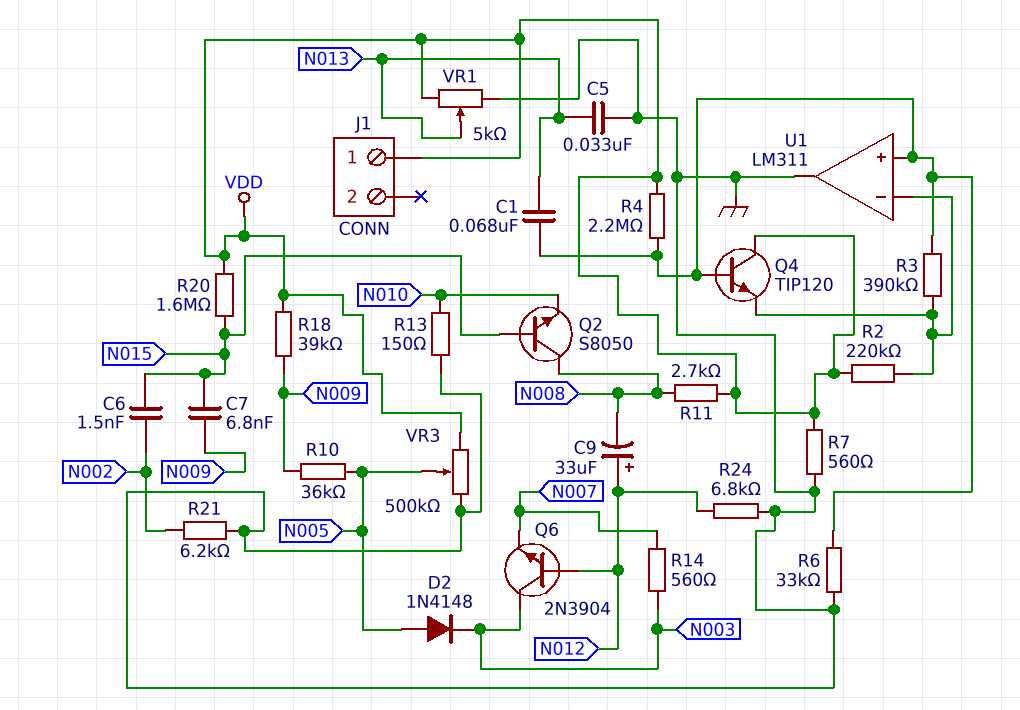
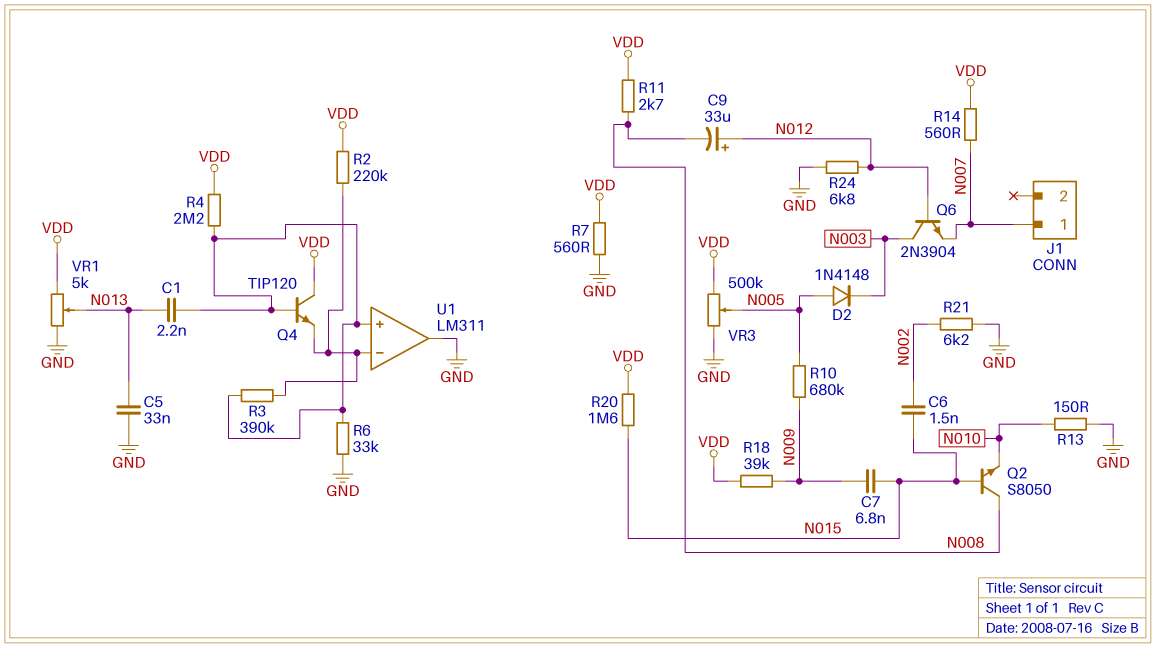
C1: 68nF (N013, U1/in+) -> 2.2nF (N013, U1/in+)
J1 pin 1: VDD -> N007
R10: 36k (N005, N009) -> 680k (N005, N009)
R14: 560 (N003, N007) -> 560 (N007, VDD)

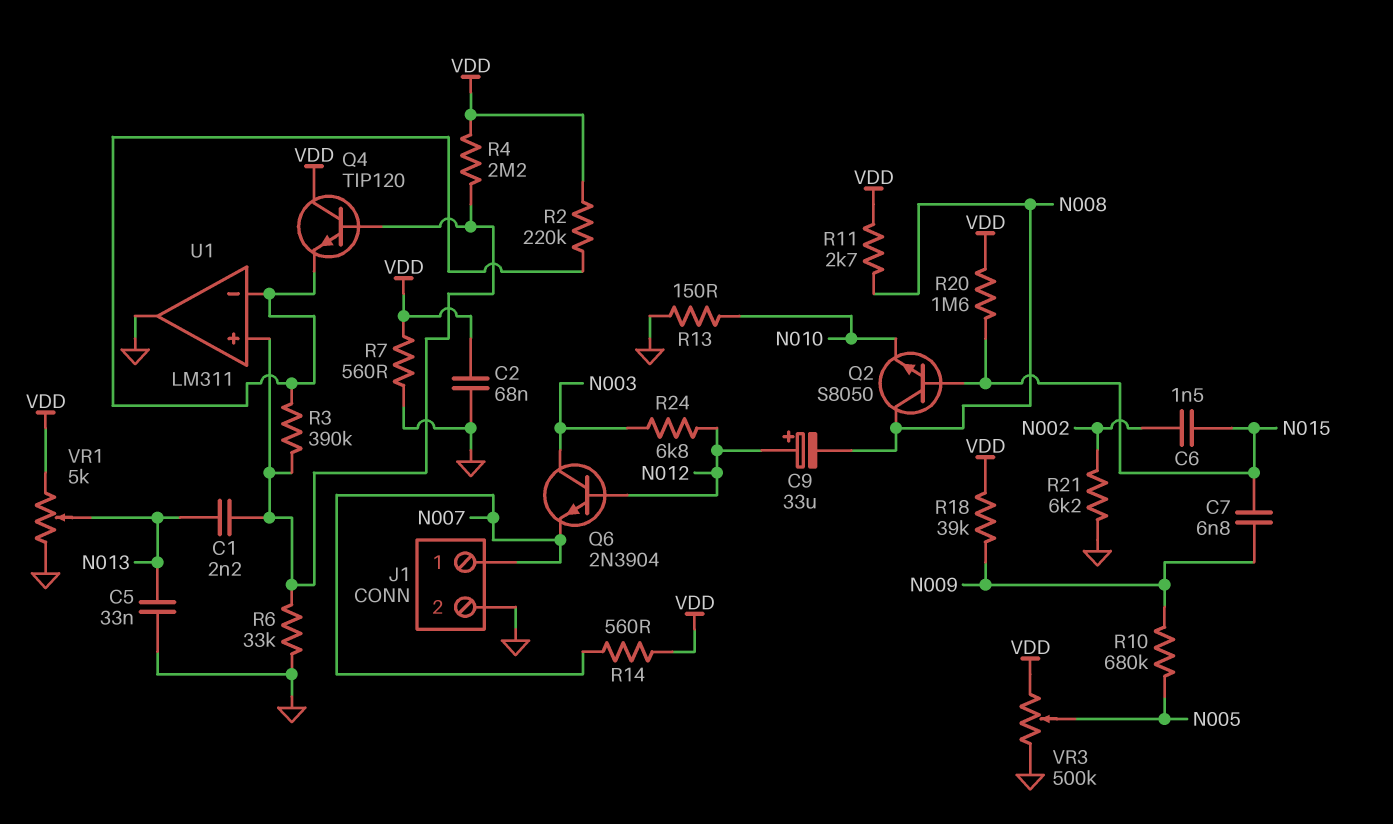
C2: none -> 68nF (GND, VDD)
D2: diode 1N4148 (A N005, K N003) -> none
J1 pin 2: none -> GND
R24: 6.8k (GND, N012) -> 6.8k (N003, N012)

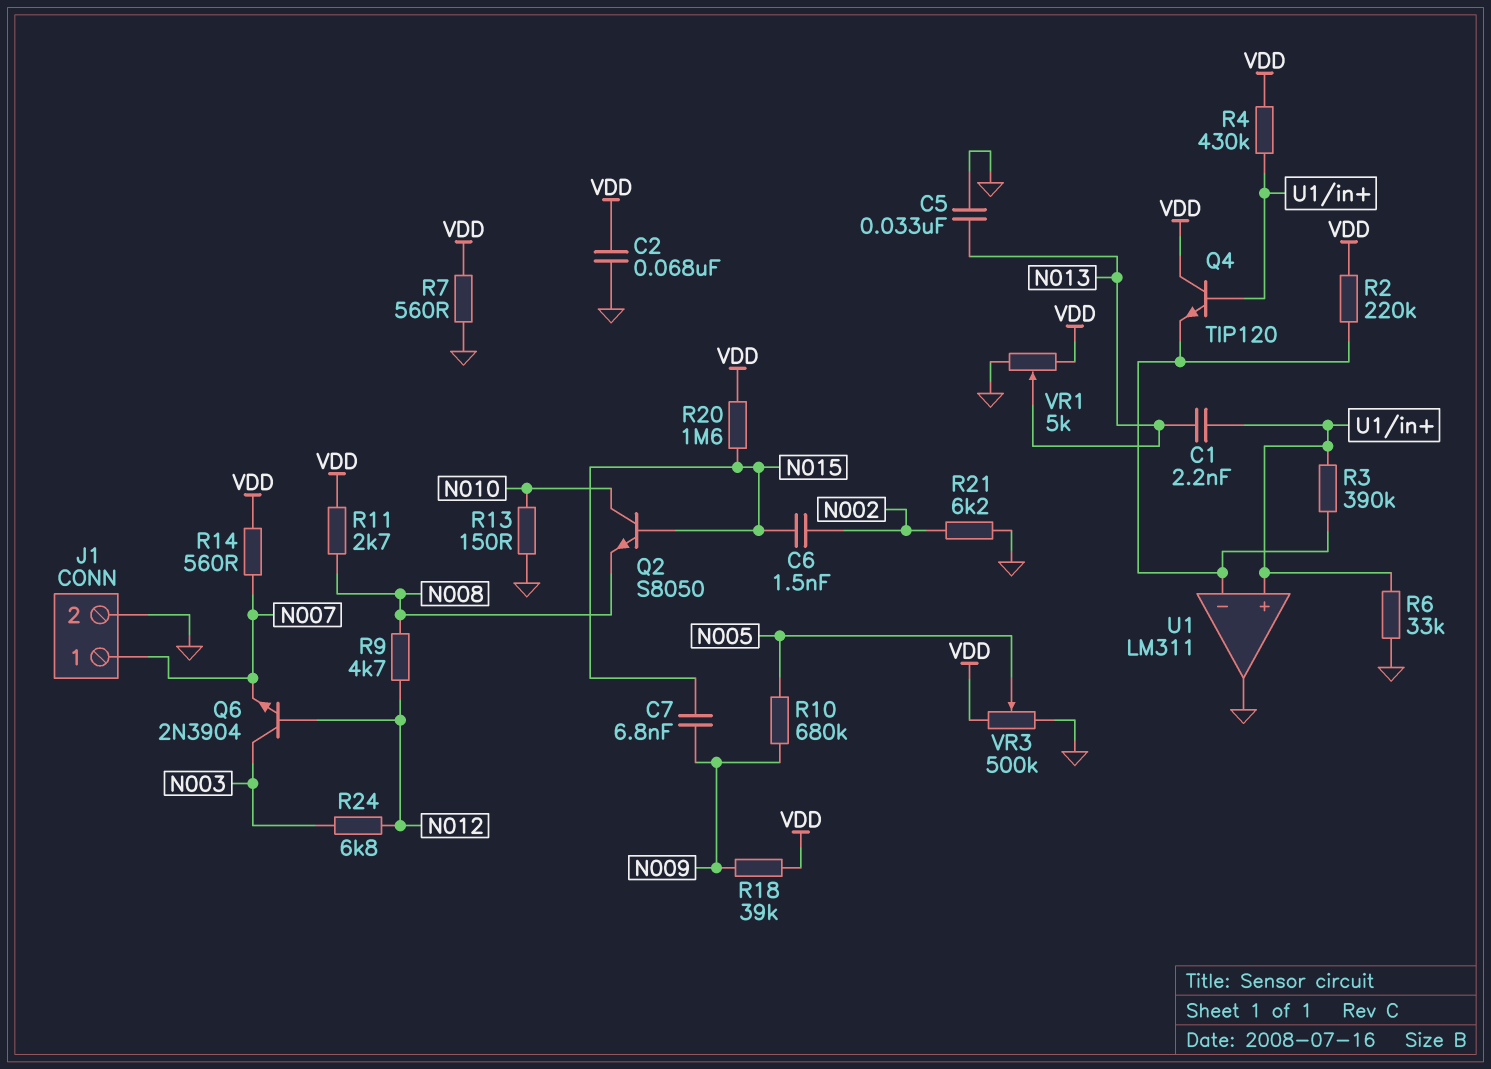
C9: 33uF (plus N012, minus N008) -> none
Q2: NPN S8050 (B N015, C N008, E N010) -> NPN S8050 (B N015, C N010, E N008)
R4: 2.2M (U1/in+, VDD) -> 430k (U1/in+, VDD)
R9: none -> 4.7k (N008, N012)

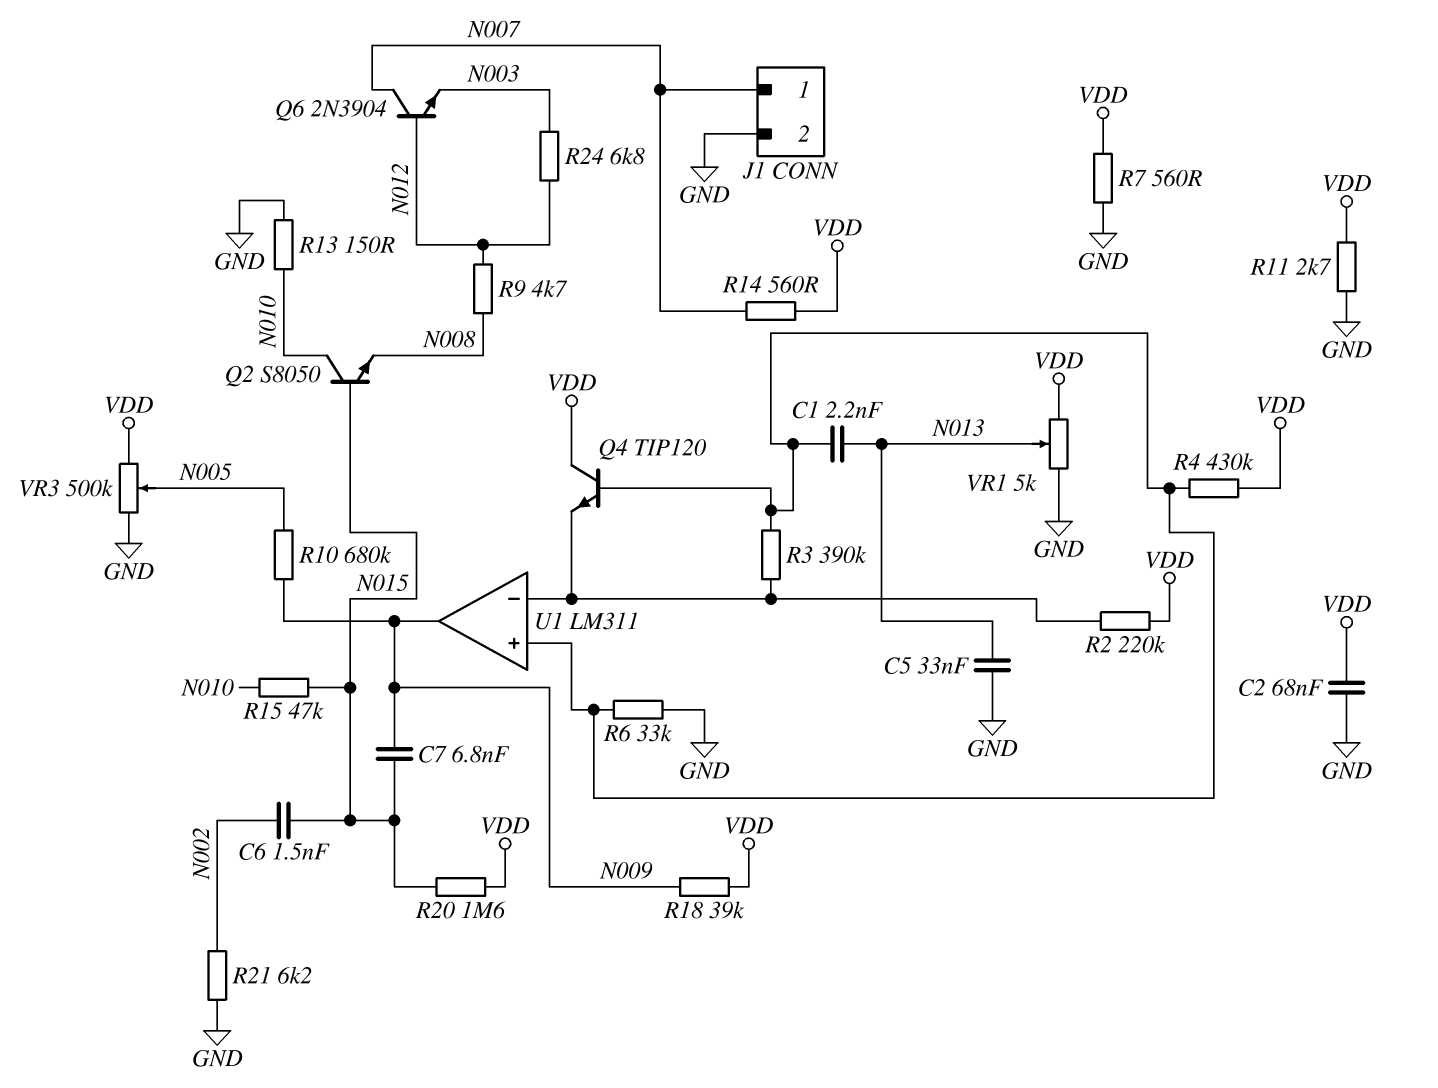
Q6: NPN 2N3904 (B N012, C N003, E N007) -> NPN 2N3904 (B N012, C N007, E N003)
R11: 2.7k (N008, VDD) -> 2.7k (GND, VDD)
R15: none -> 47k (N010, N015)
U1 pin out: GND -> N009

